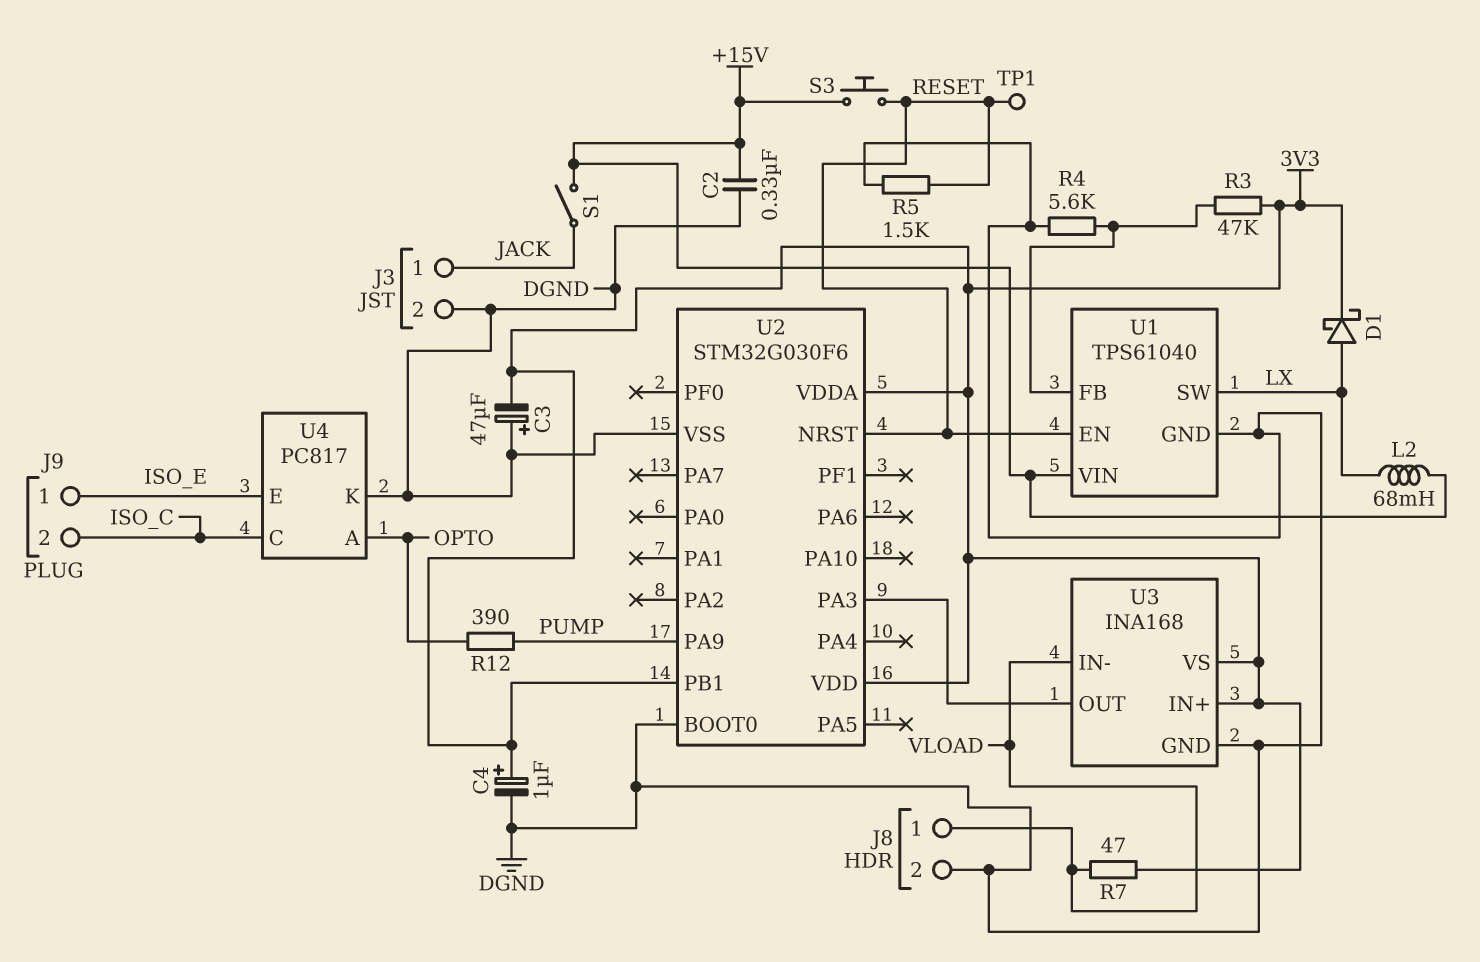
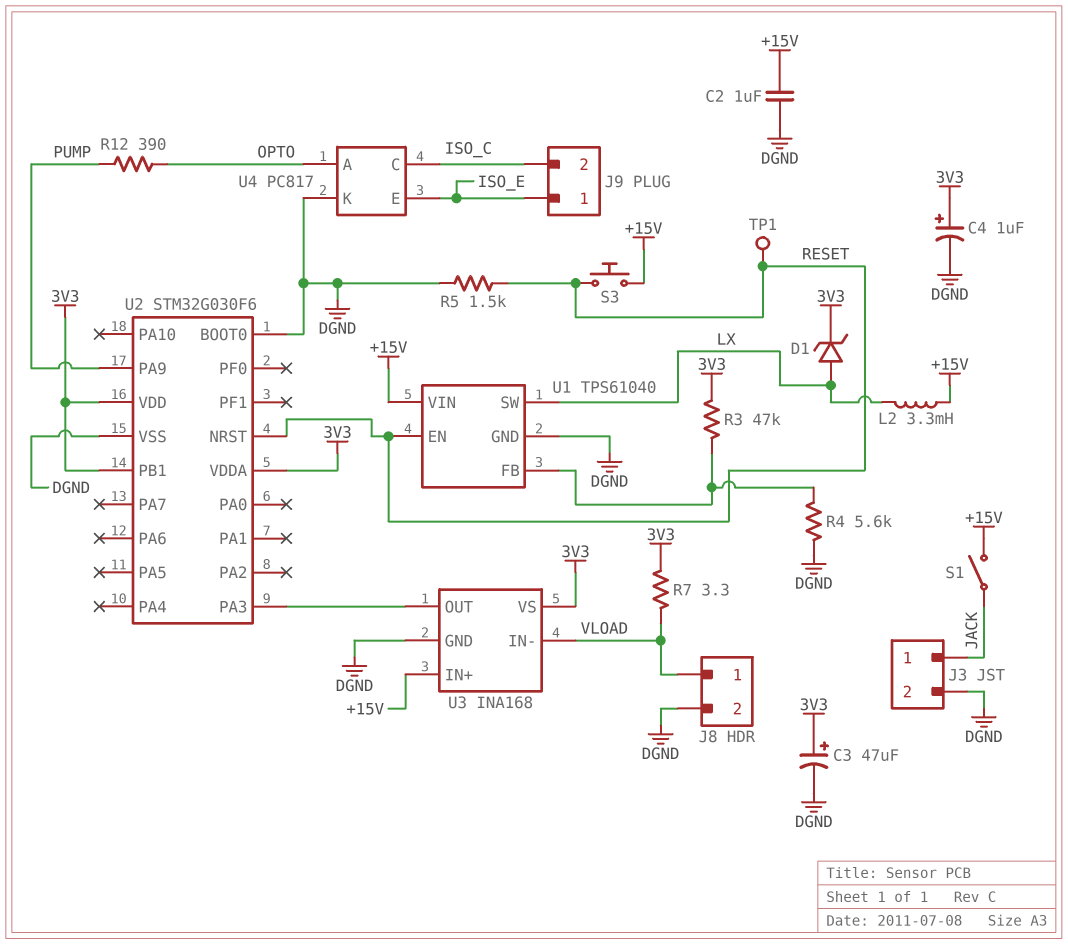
C2: 330nF (+15V, DGND) -> 1uF (+15V, DGND)
C3: 47uF (plus DGND, minus 3V3) -> 47uF (plus 3V3, minus DGND)
D1: schottky (A LX, K 3V3) -> zener (A LX, K 3V3)
L2: 68mH (+15V, LX) -> 3.3mH (+15V, LX)
R7: 47 (3V3, VLOAD) -> 3.3 (3V3, VLOAD)
U3 pin IN+: 3V3 -> +15V

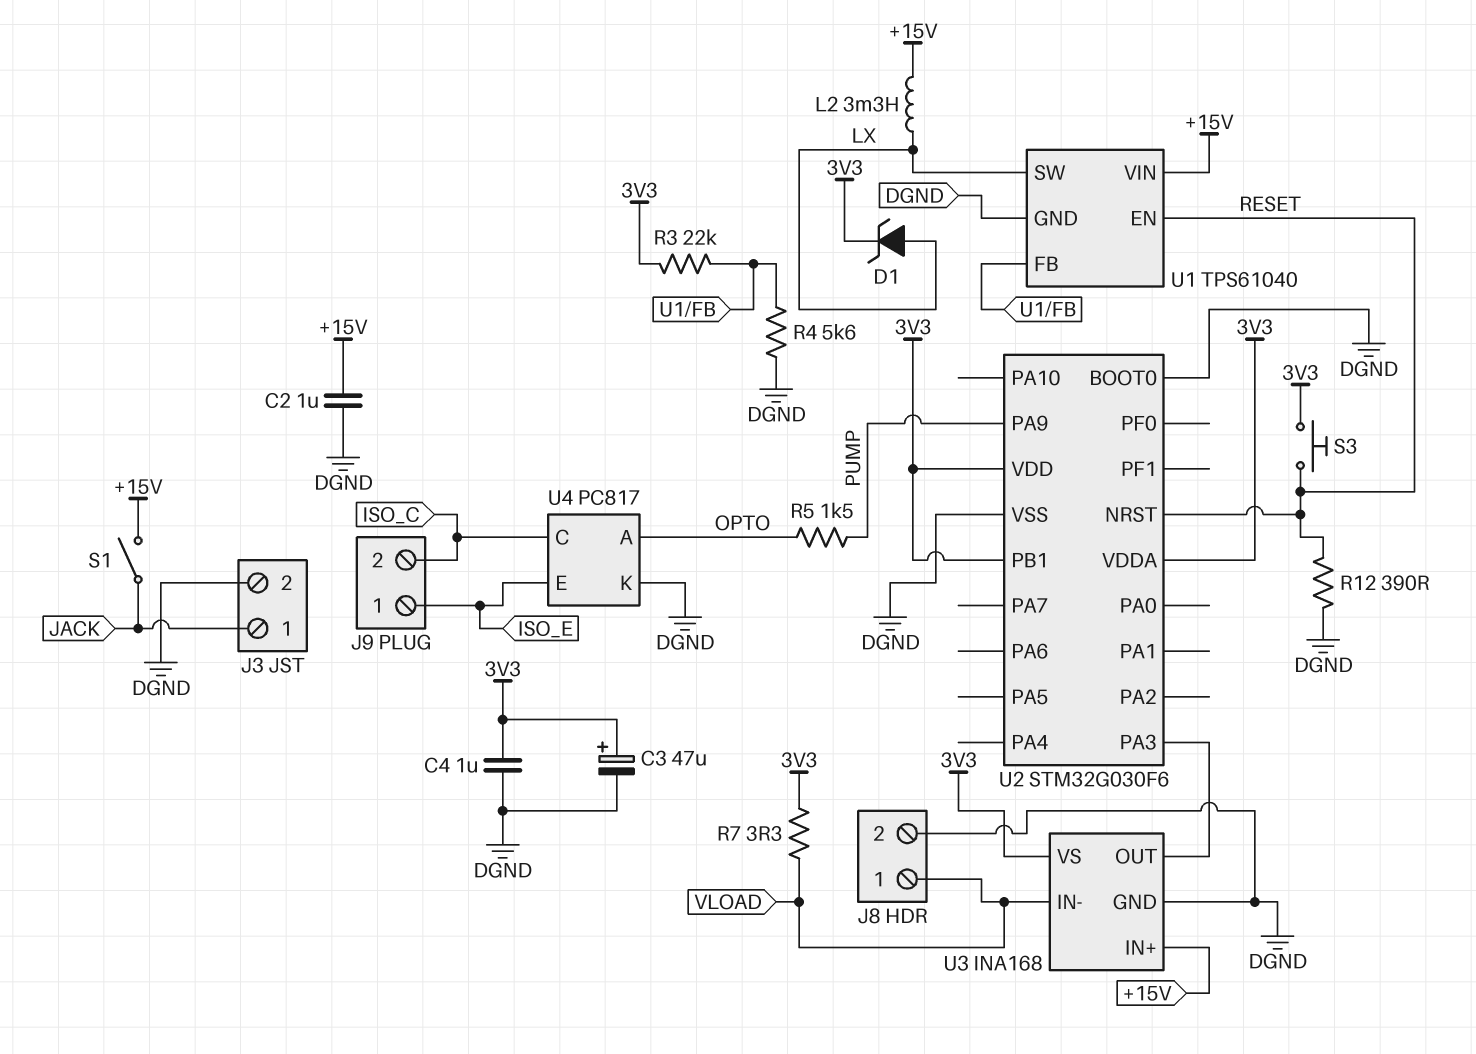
C4: 1uF (plus 3V3, minus DGND) -> 1uF (3V3, DGND)
R3: 47k (3V3, U1/FB) -> 22k (3V3, U1/FB)
R5: 1.5k (DGND, RESET) -> 1.5k (OPTO, PUMP)
R12: 390 (OPTO, PUMP) -> 390 (DGND, RESET)
S3: button (+15V, RESET) -> button (3V3, RESET)
TP1: test point (RESET) -> none

